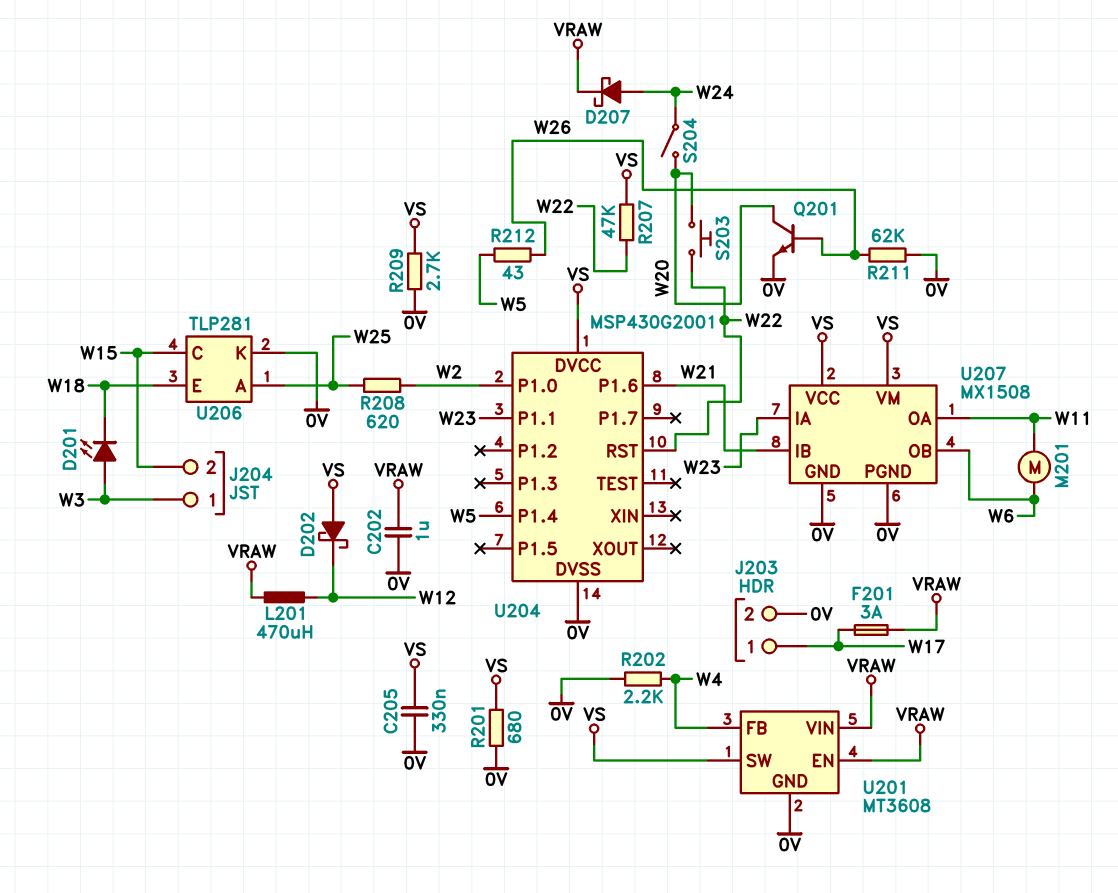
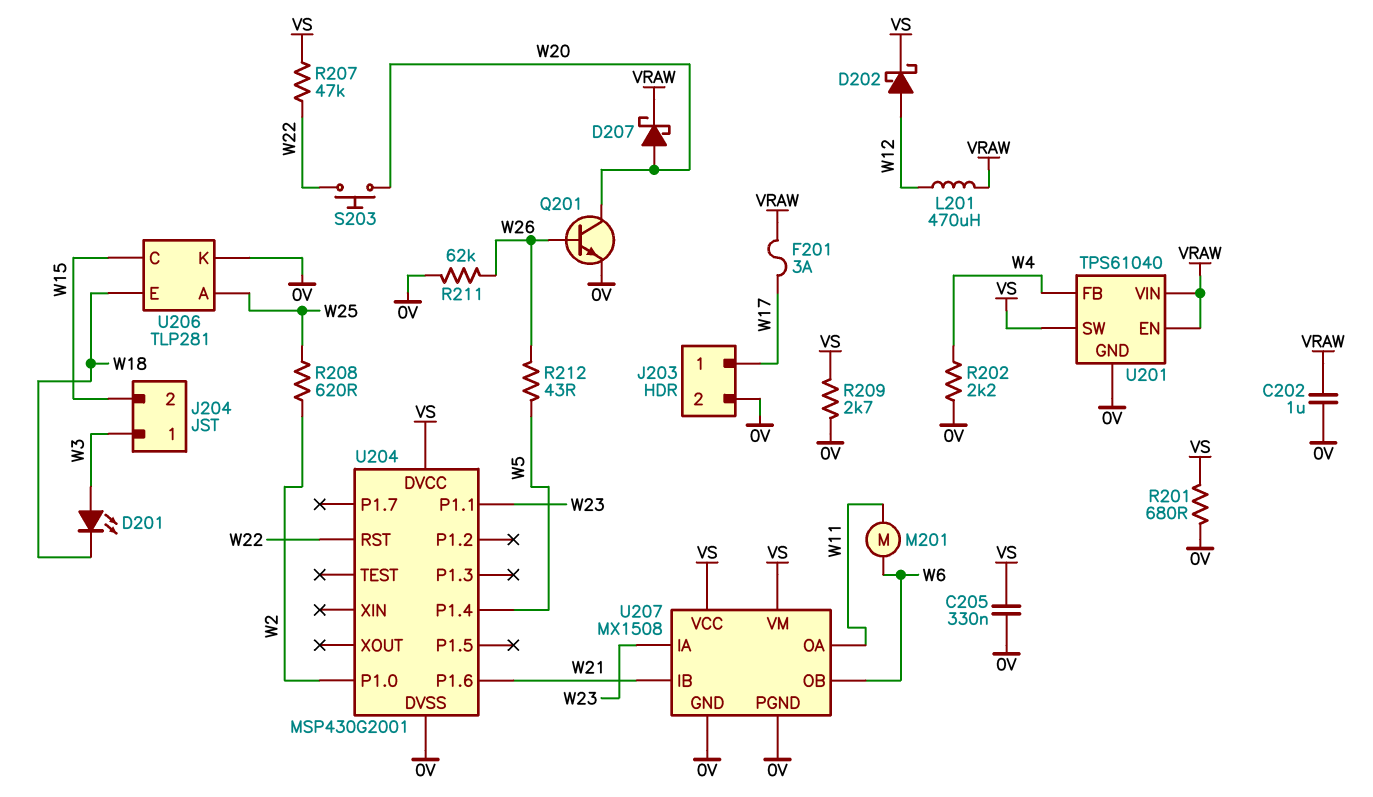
D202: schottky (A VS, K W12) -> schottky (A W12, K VS)
D207: schottky (A W24, K VRAW) -> schottky (A W20, K VRAW)
S204: switch (W20, W24) -> none
U201: MT3608 -> TPS61040

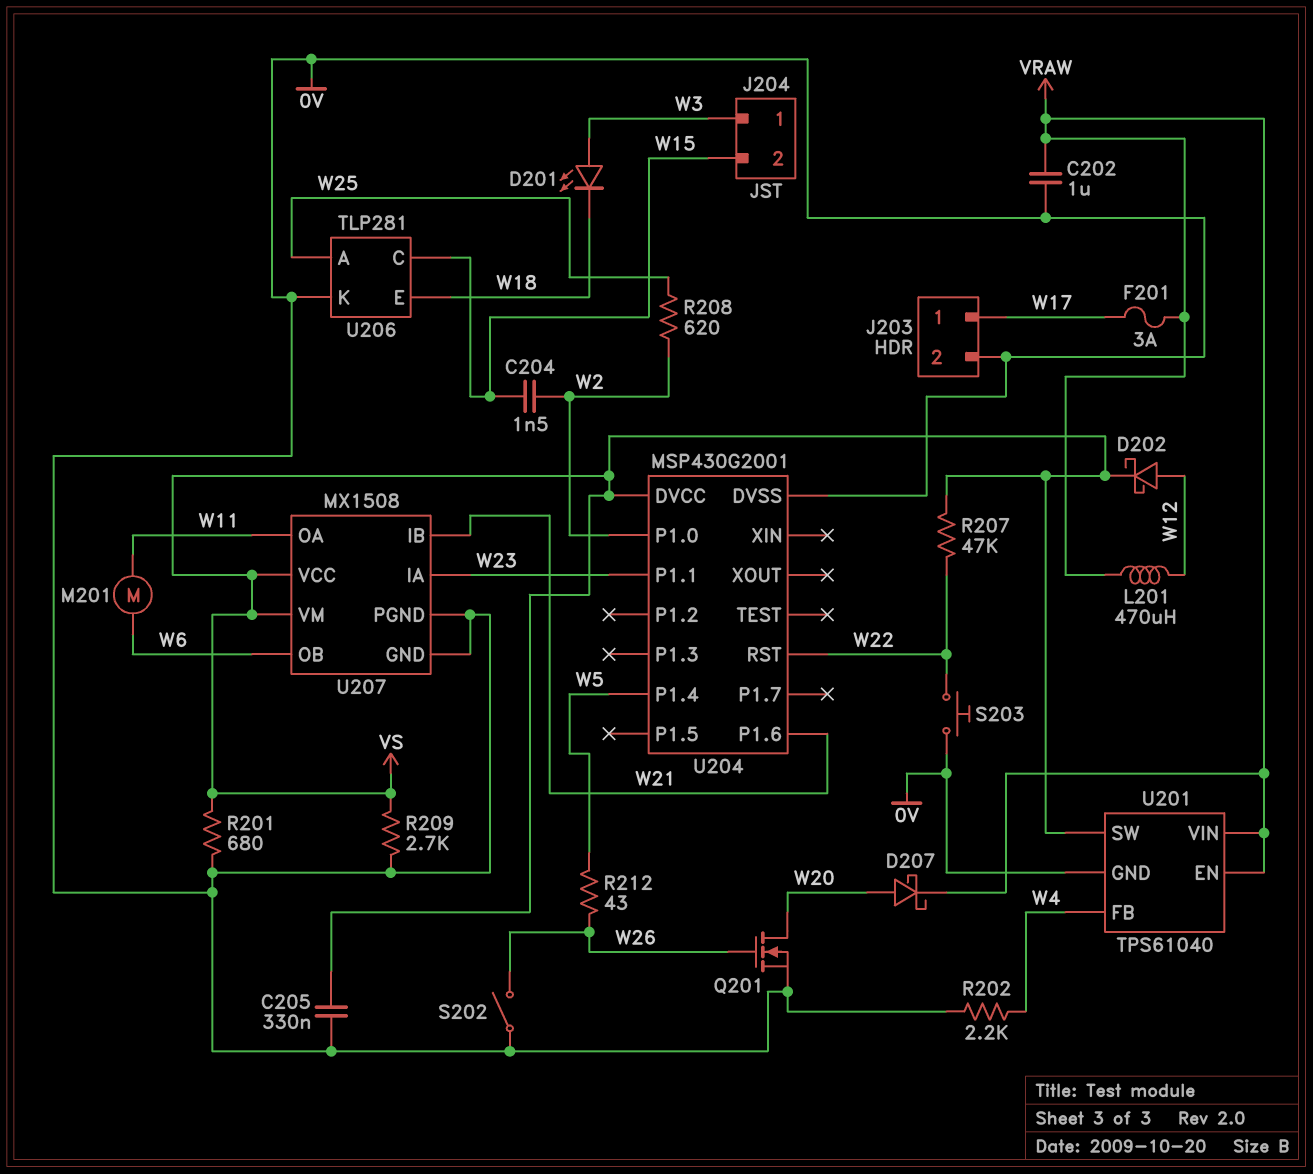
C204: none -> 1.5nF (W2, W15)
Q201: NPN (B W26, C W20, E 0V) -> NMOS (G W26, D W20, S 0V)
R211: 62k (0V, W26) -> none
S202: none -> switch (0V, W26)
S203: button (W20, W22) -> button (0V, W22)

